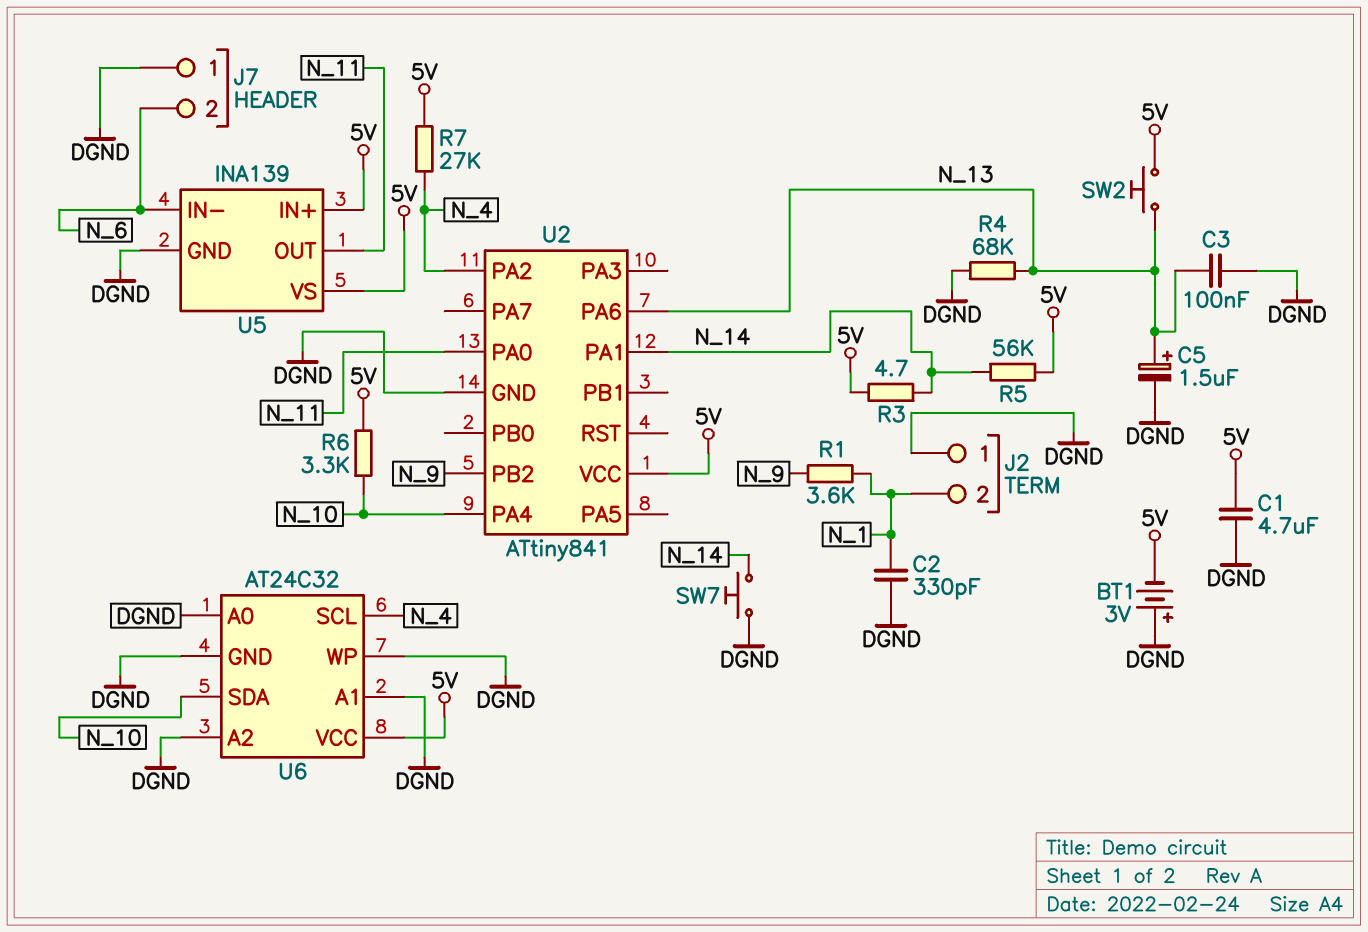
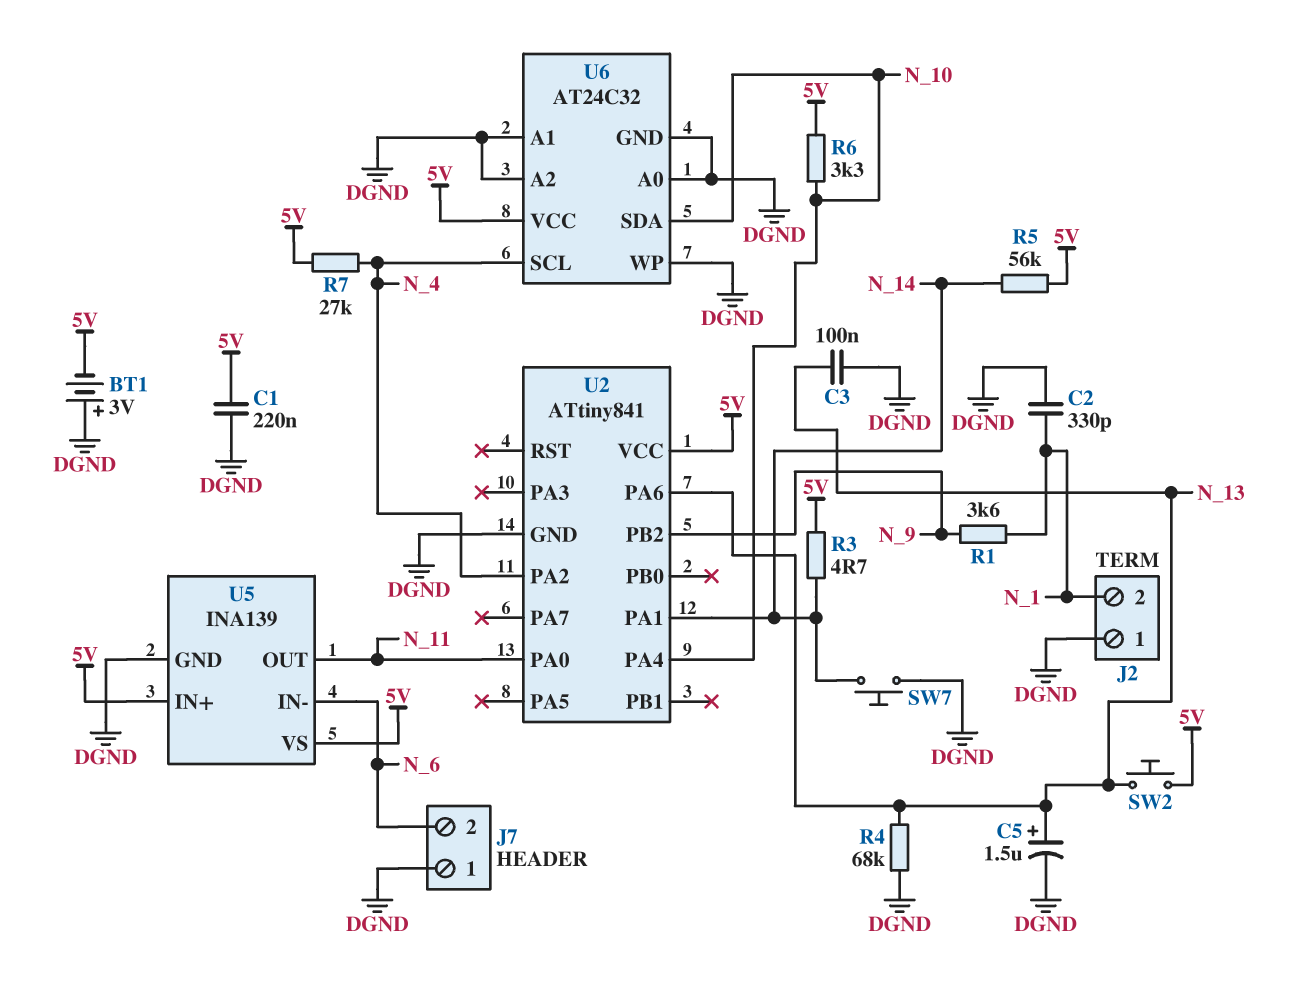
C1: 4.7uF (5V, DGND) -> 220nF (5V, DGND)

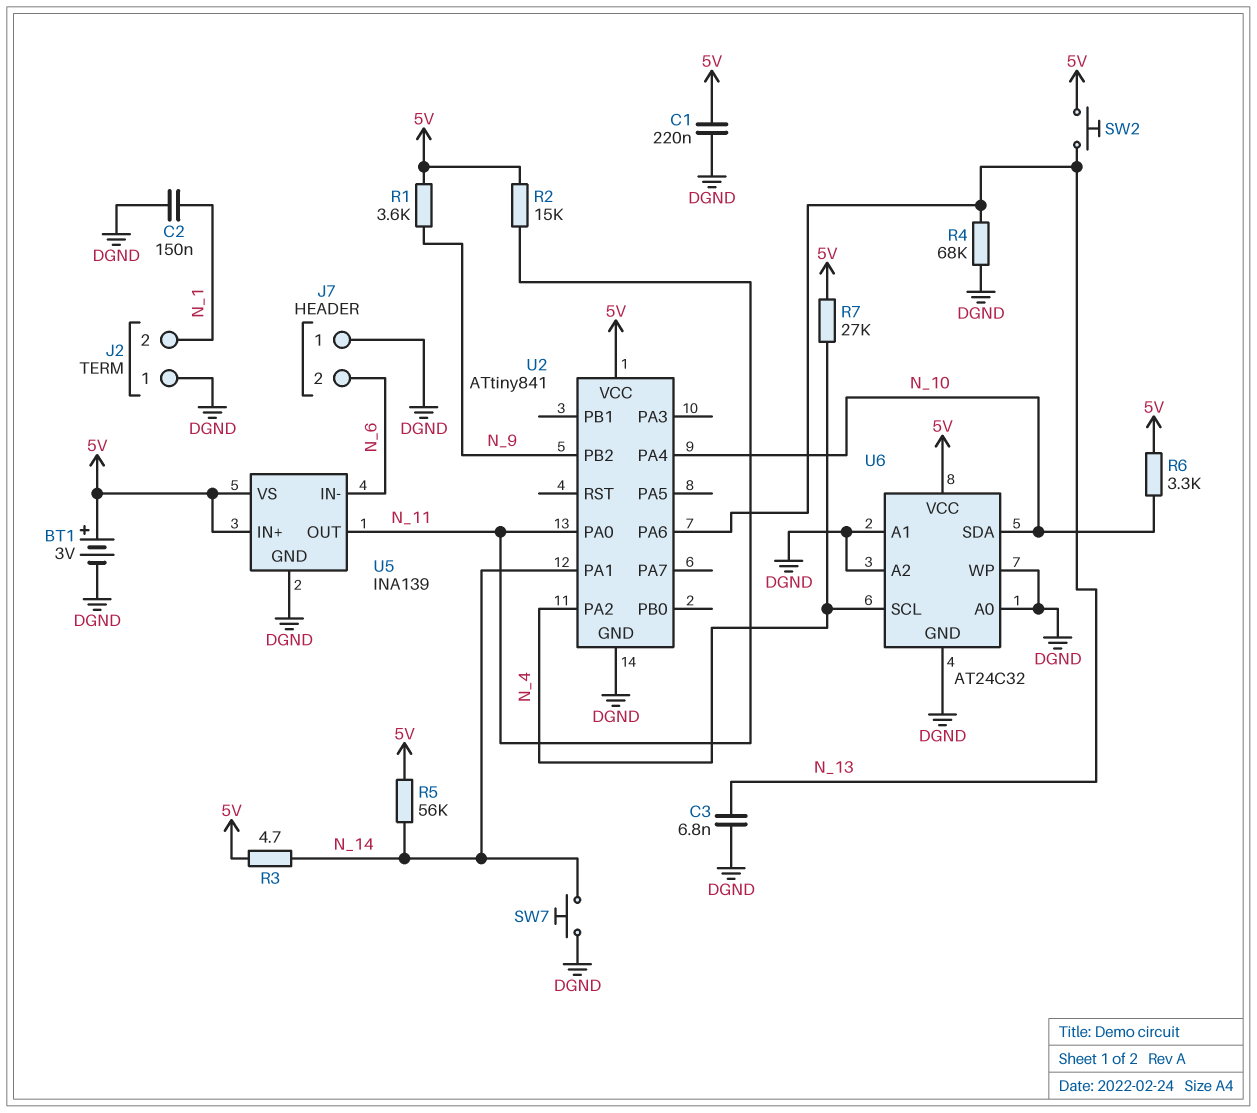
BT1: 3V (plus DGND, minus 5V) -> 3V (plus 5V, minus DGND)
C2: 330pF (DGND, N_1) -> 150nF (DGND, N_1)
C3: 100nF (DGND, N_13) -> 6.8nF (DGND, N_13)
C5: 1.5uF (plus N_13, minus DGND) -> none
R1: 3.6k (N_1, N_9) -> 3.6k (5V, N_9)
R2: none -> 15k (5V, N_11)

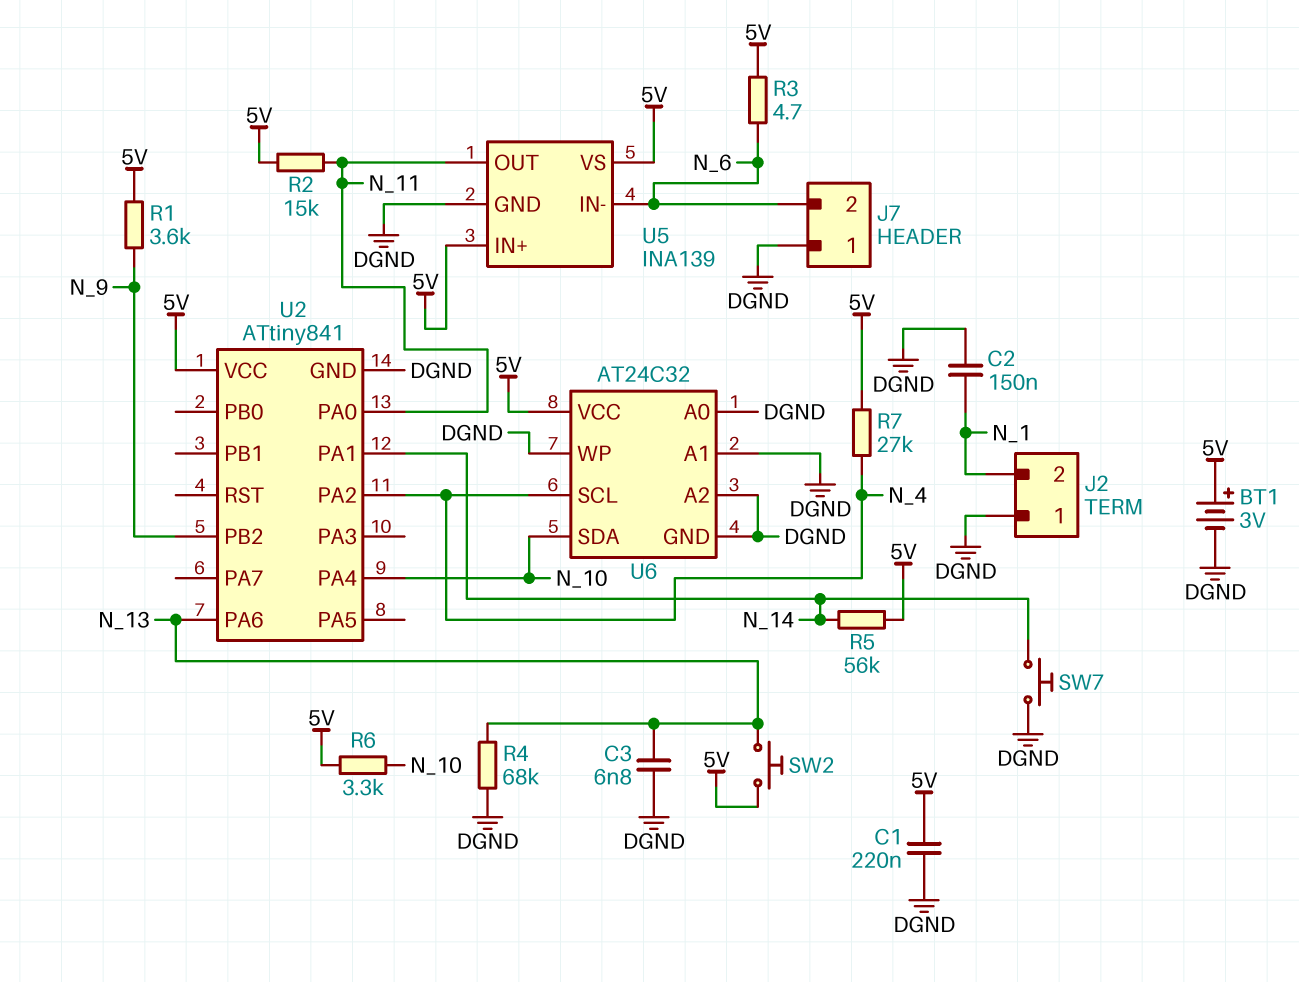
R3: 4.7 (5V, N_14) -> 4.7 (5V, N_6)

